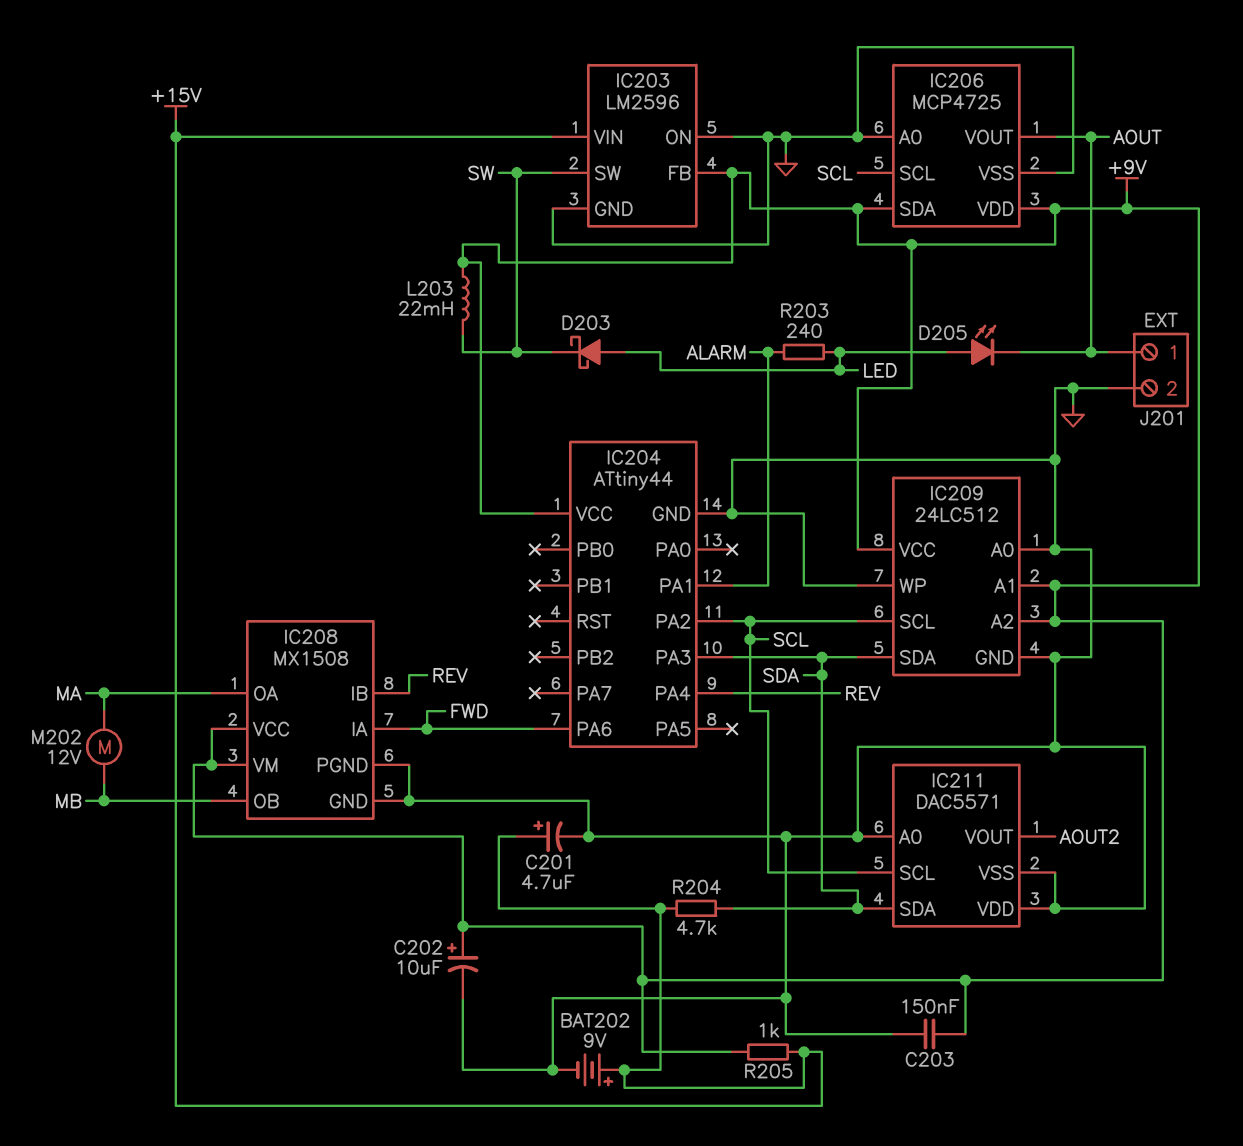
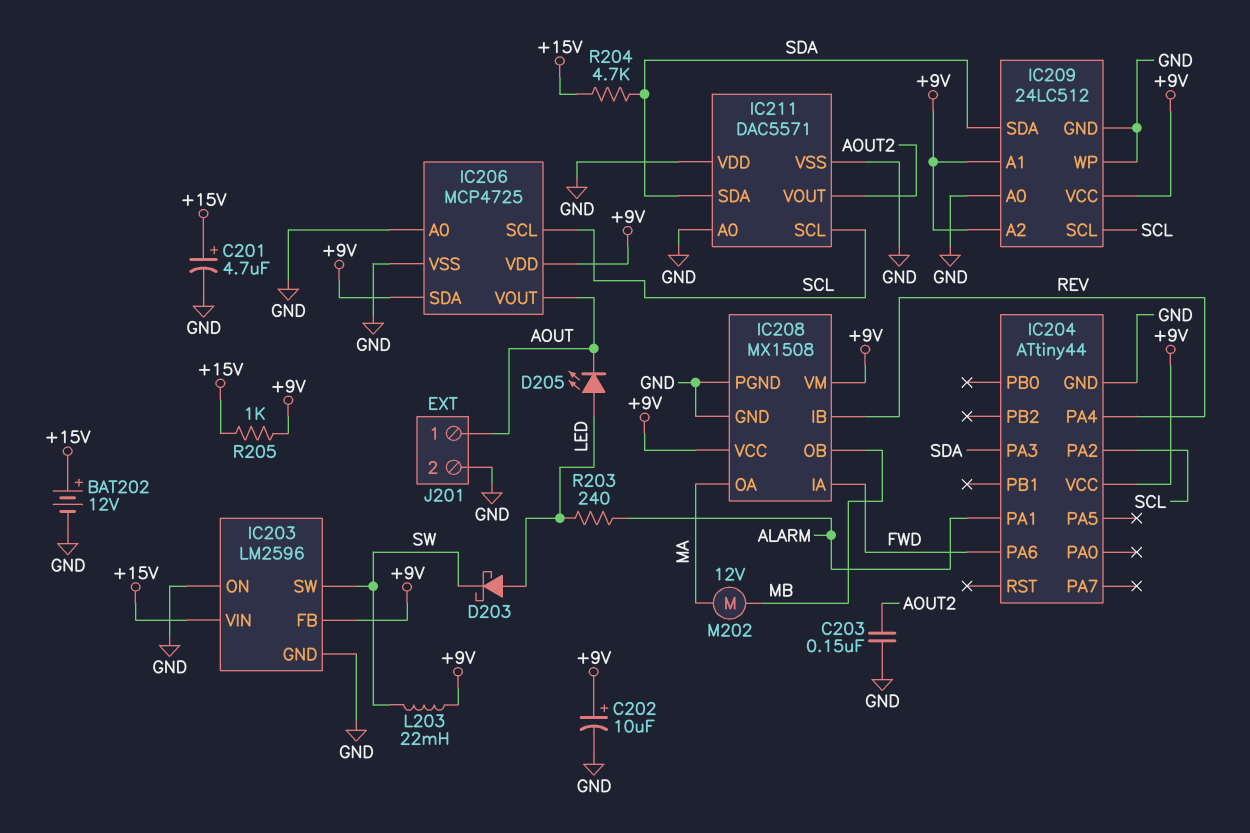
BAT202: 9V (plus +15V, minus GND) -> 12V (plus +15V, minus GND)
C203: 150nF (+9V, GND) -> 150nF (AOUT2, GND)

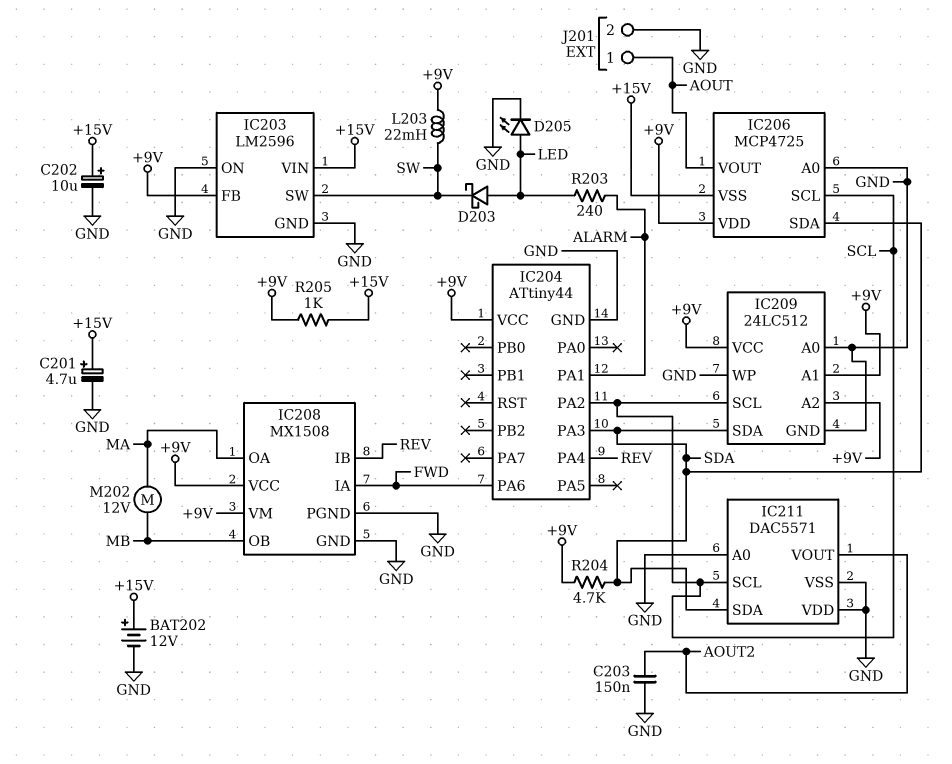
C202: 10uF (plus +9V, minus GND) -> 10uF (plus +15V, minus GND)
D205: LED (A LED, K AOUT) -> LED (A LED, K GND)
IC206 pin SDA: +9V -> SDA
IC206 pin VSS: GND -> +15V
R204: 4.7k (+15V, SDA) -> 4.7k (+9V, SDA)

